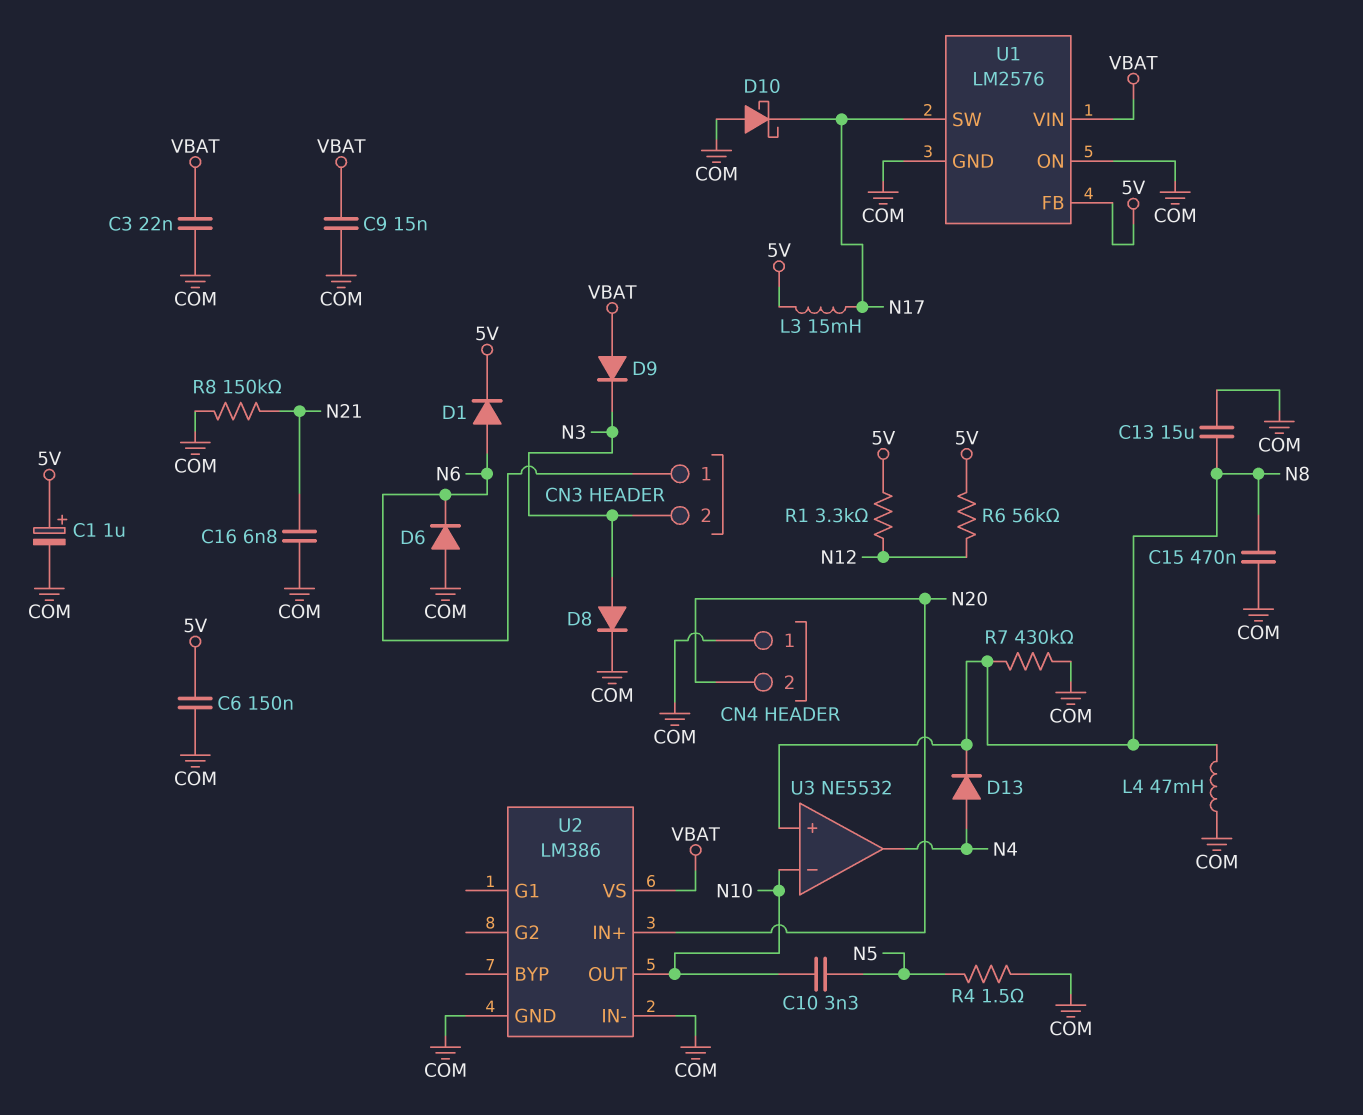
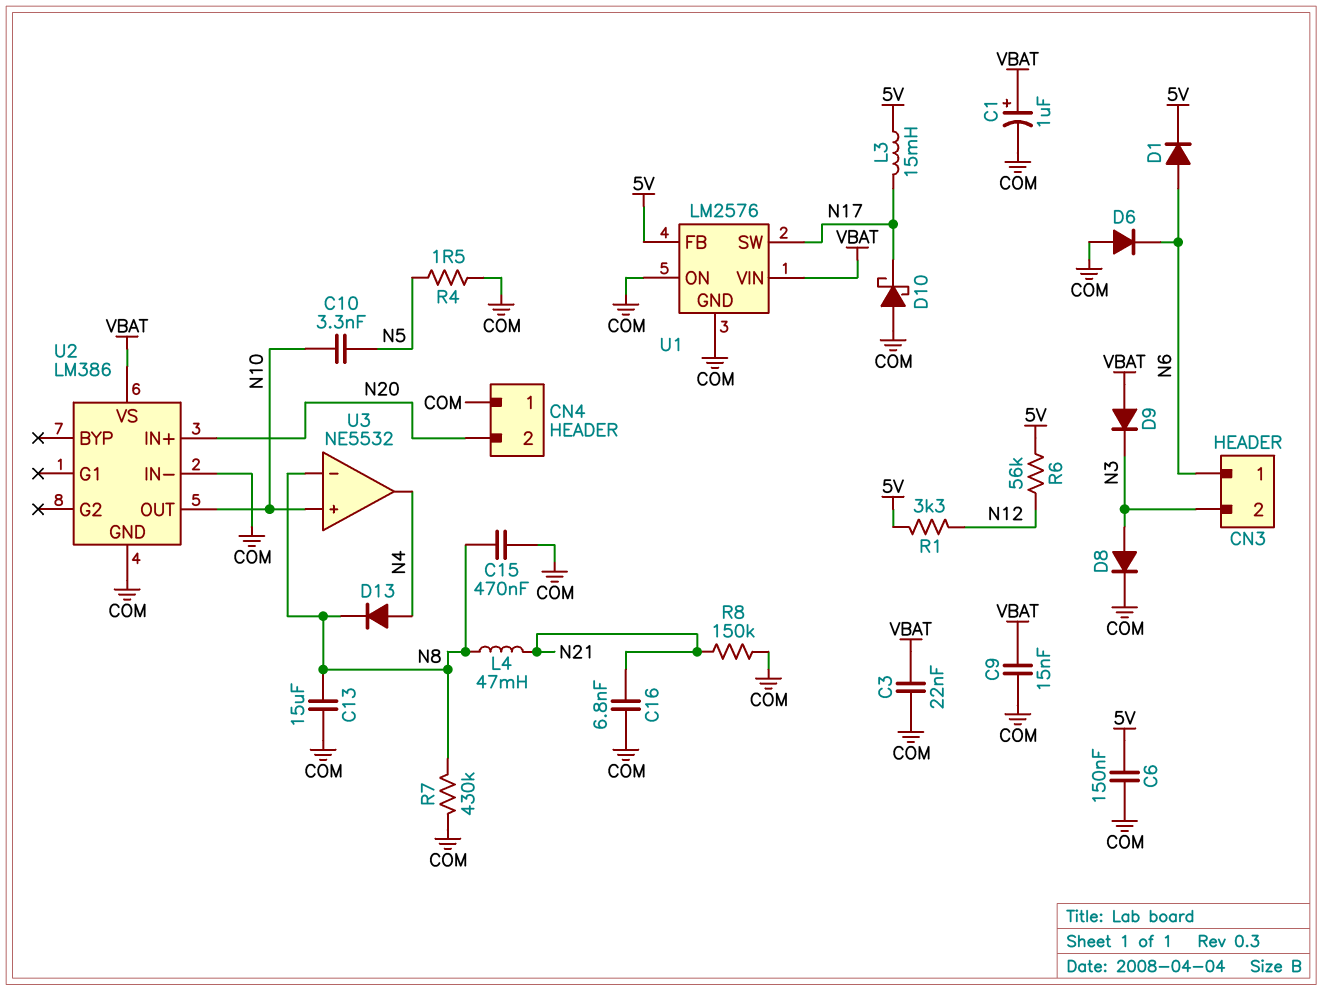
C1: 1uF (plus 5V, minus COM) -> 1uF (plus VBAT, minus COM)
L4: 47mH (COM, N8) -> 47mH (N8, N21)
U3 pin in+: N8 -> N10
U3 pin in-: N10 -> N8

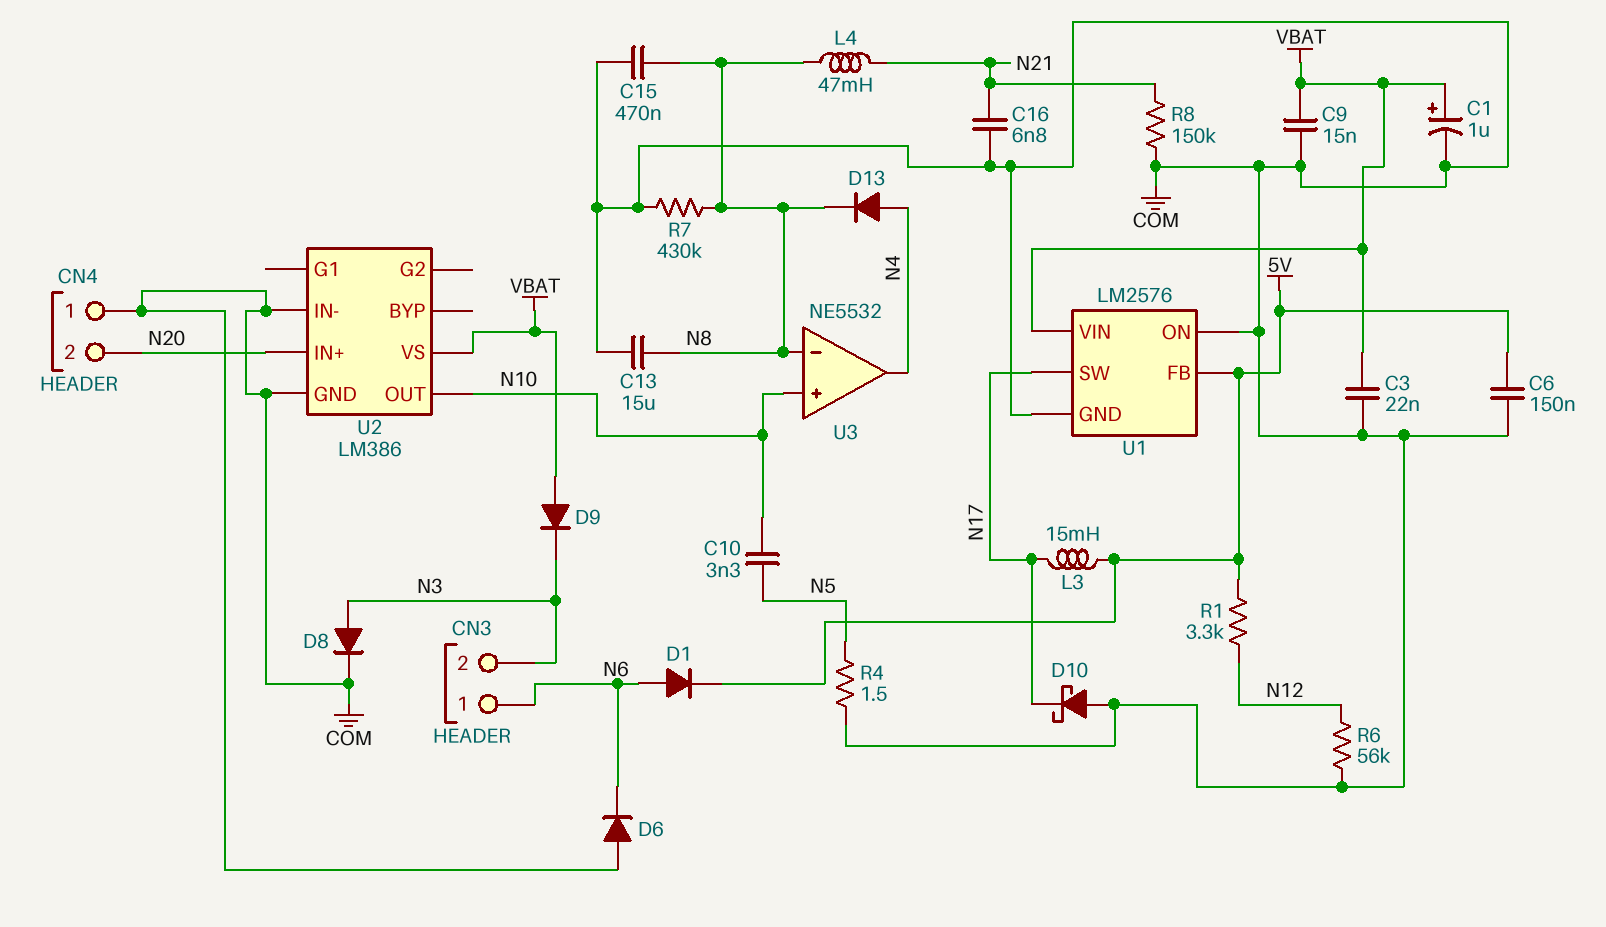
R6: 56k (5V, N12) -> 56k (COM, N12)

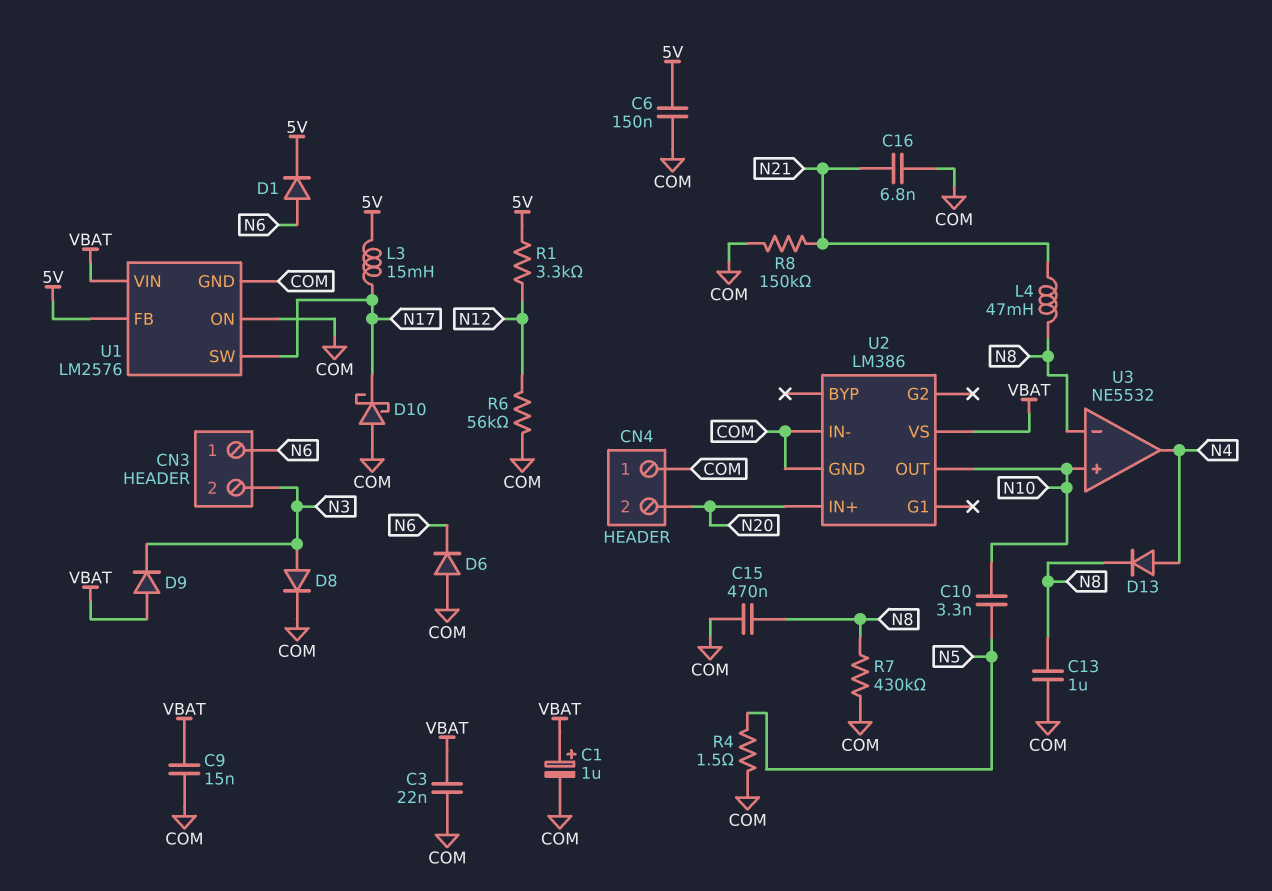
C13: 15uF (COM, N8) -> 1uF (COM, N8)

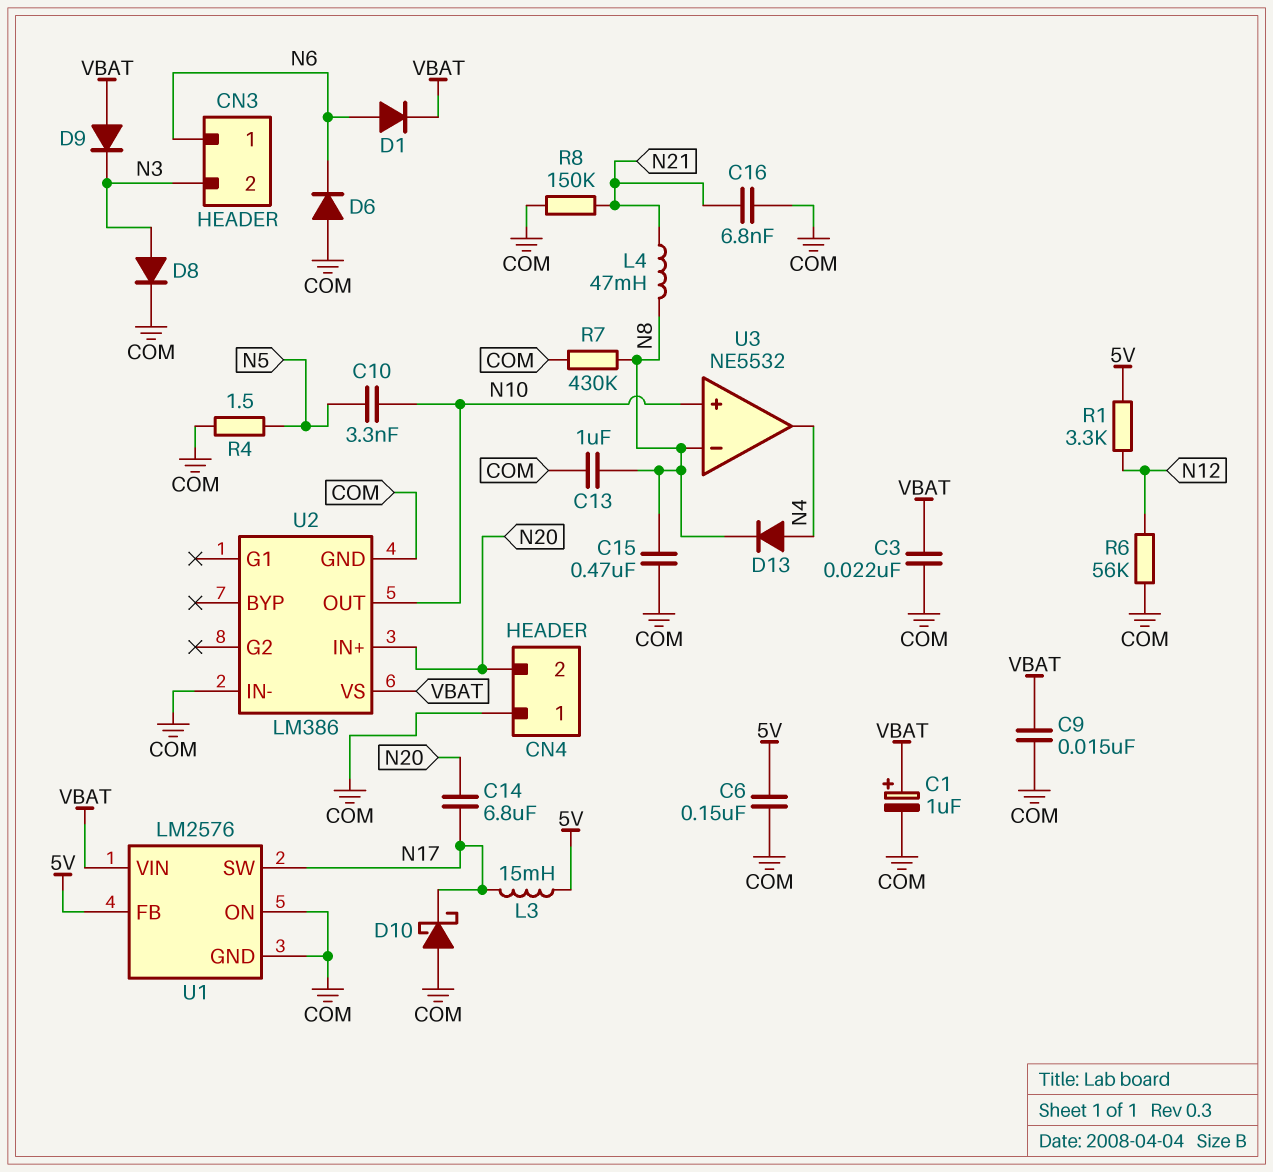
C14: none -> 6.8uF (N17, N20)
D1: diode (A N6, K 5V) -> diode (A N6, K VBAT)

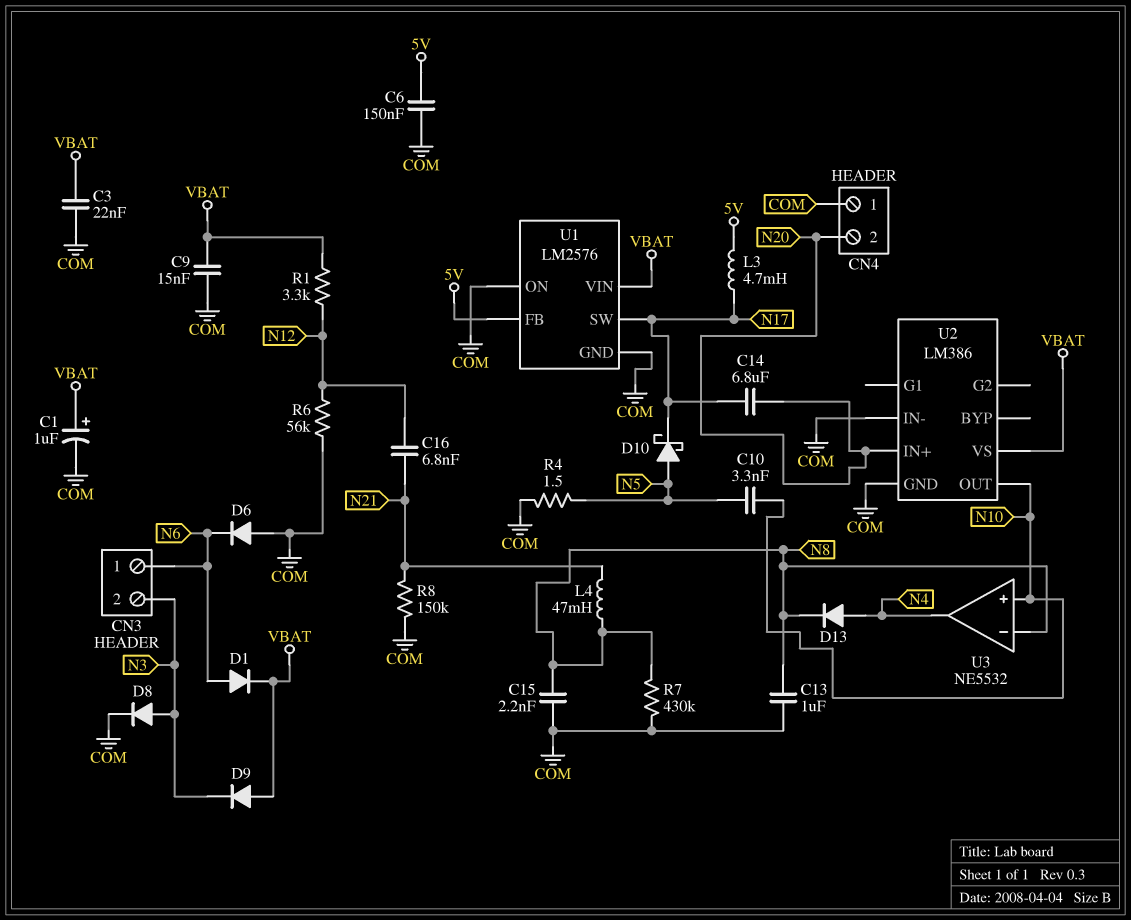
C15: 470nF (COM, N8) -> 2.2nF (COM, N8)
C16: 6.8nF (COM, N21) -> 6.8nF (N12, N21)
D10: schottky (A COM, K N17) -> schottky (A N5, K N17)
L3: 15mH (5V, N17) -> 4.7mH (5V, N17)
R1: 3.3k (5V, N12) -> 3.3k (N12, VBAT)

